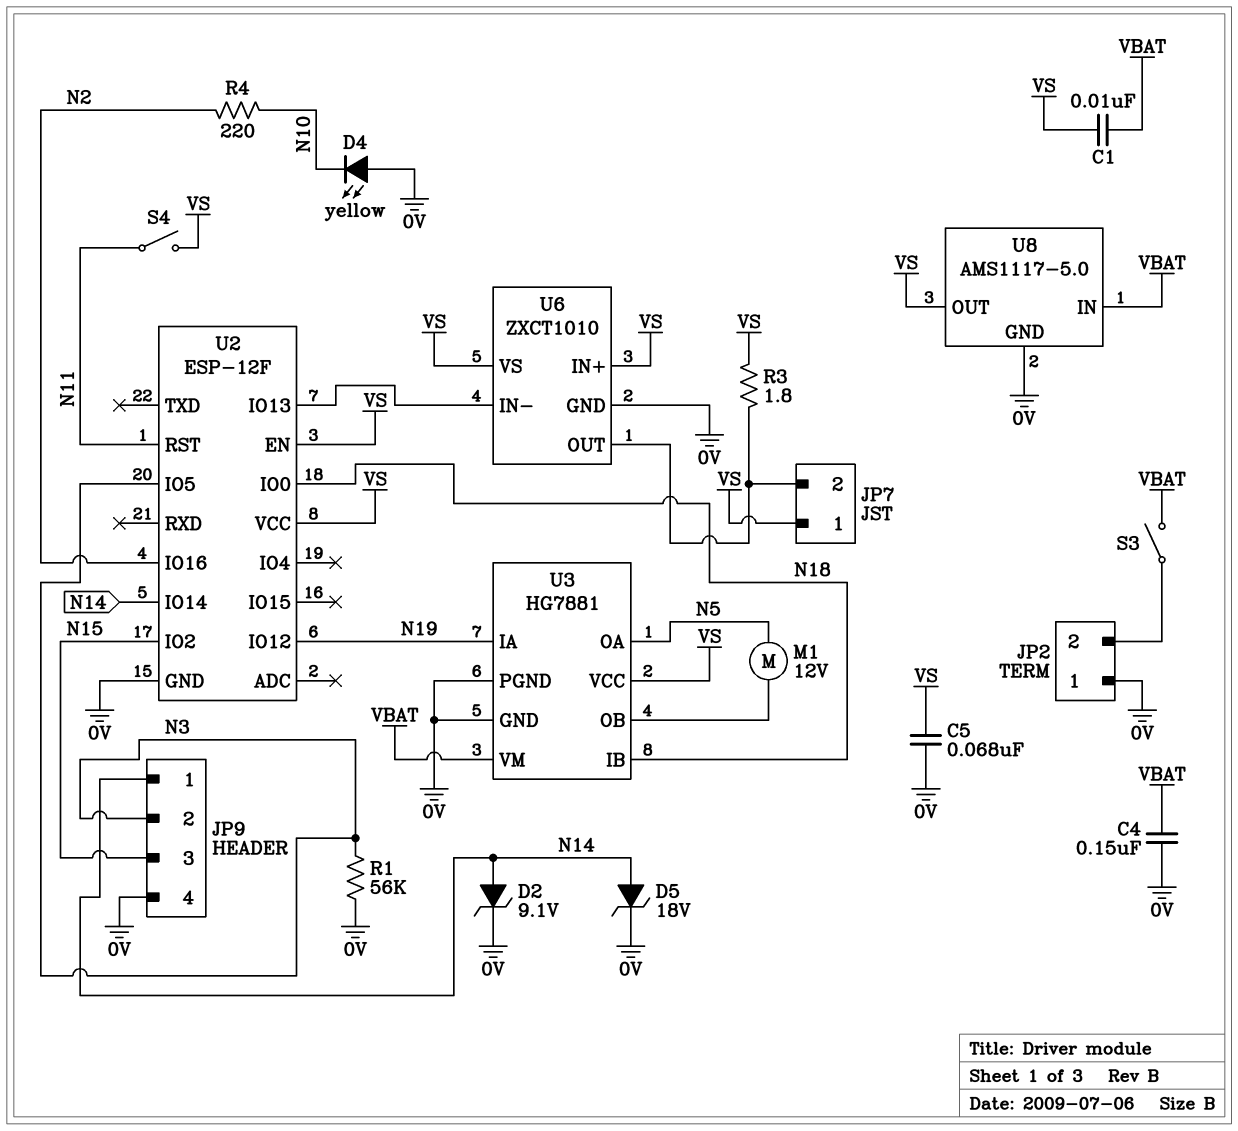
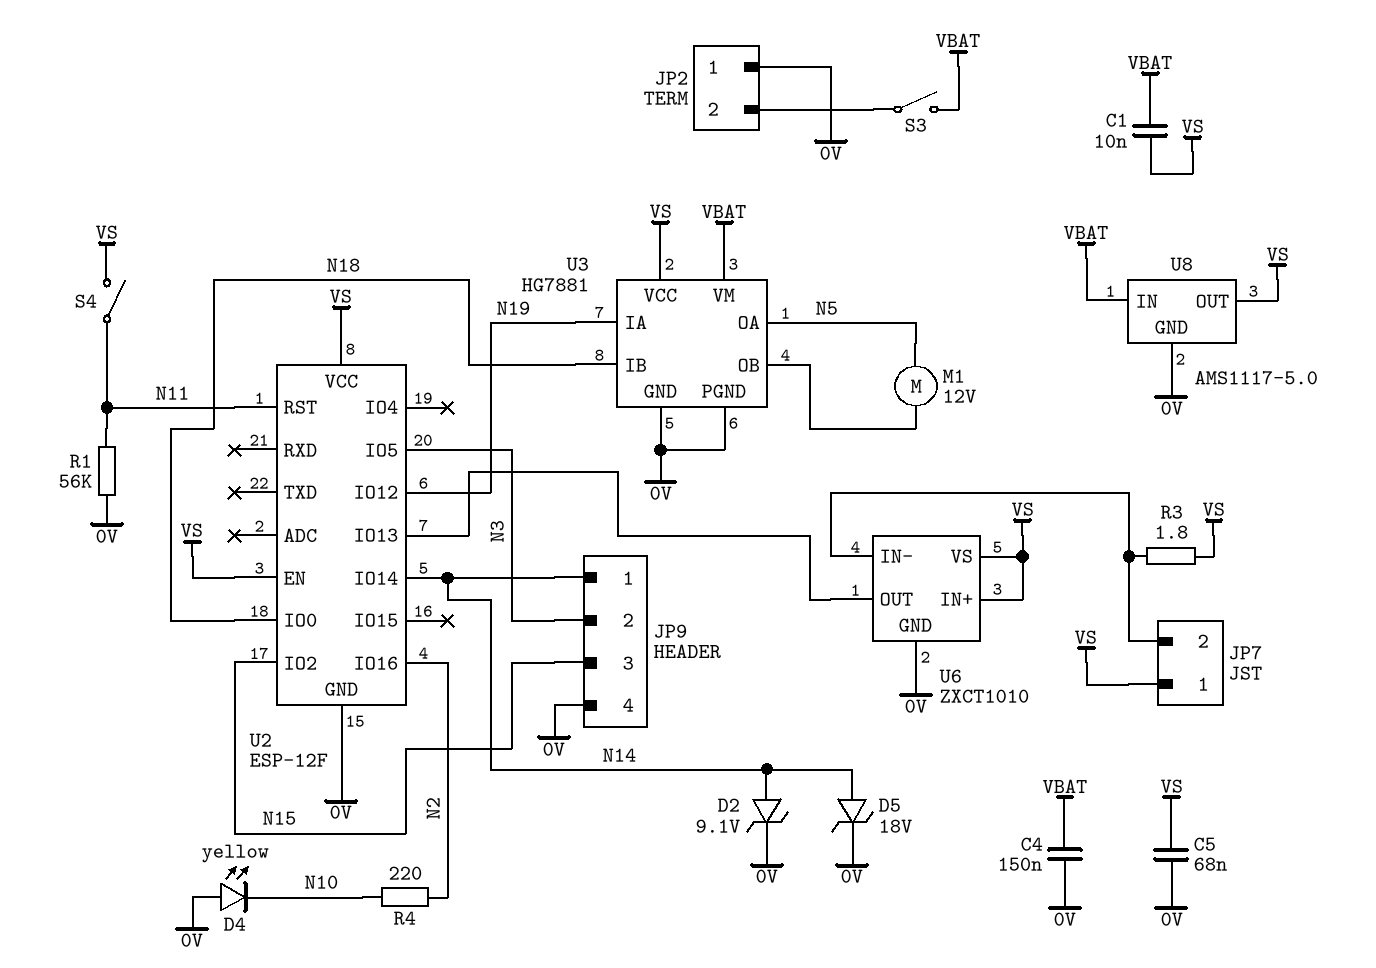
R1: 56k (0V, N3) -> 56k (0V, N11)
U6 pin IN-: U2/IO13 -> JP7/2
U6 pin OUT: JP7/2 -> U2/IO13

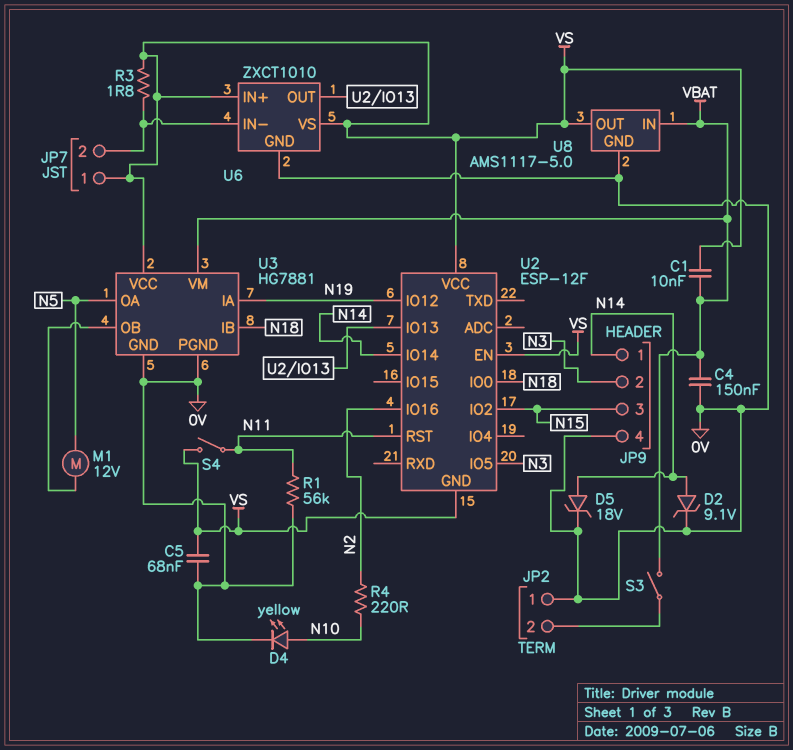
D4: LED yellow (A 0V, K N10) -> LED yellow (A N10, K 0V)
U2 pin GND: 0V -> VS

